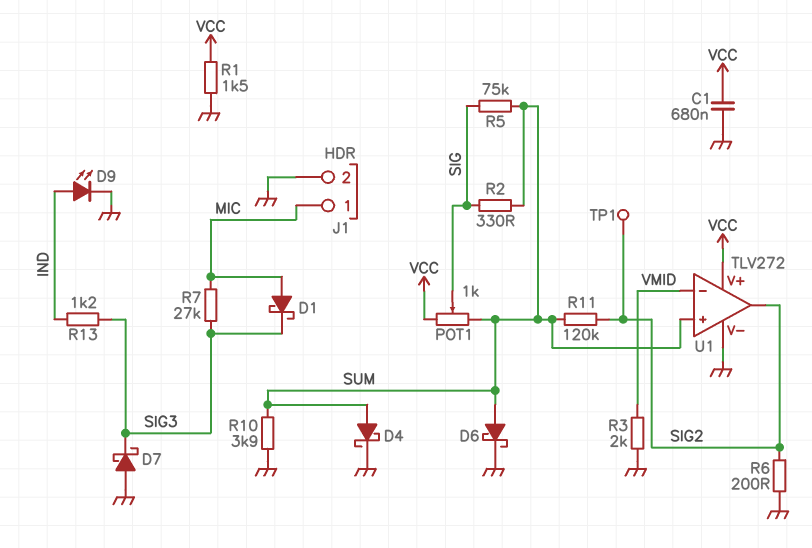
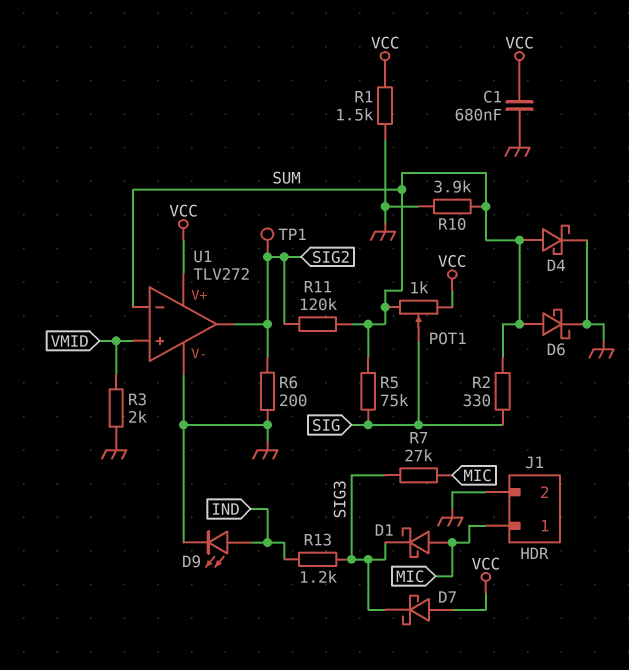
D7: schottky (A GND, K SIG3) -> schottky (A VCC, K SIG3)
U1 pin in+: SUM -> VMID
U1 pin in-: VMID -> SUM

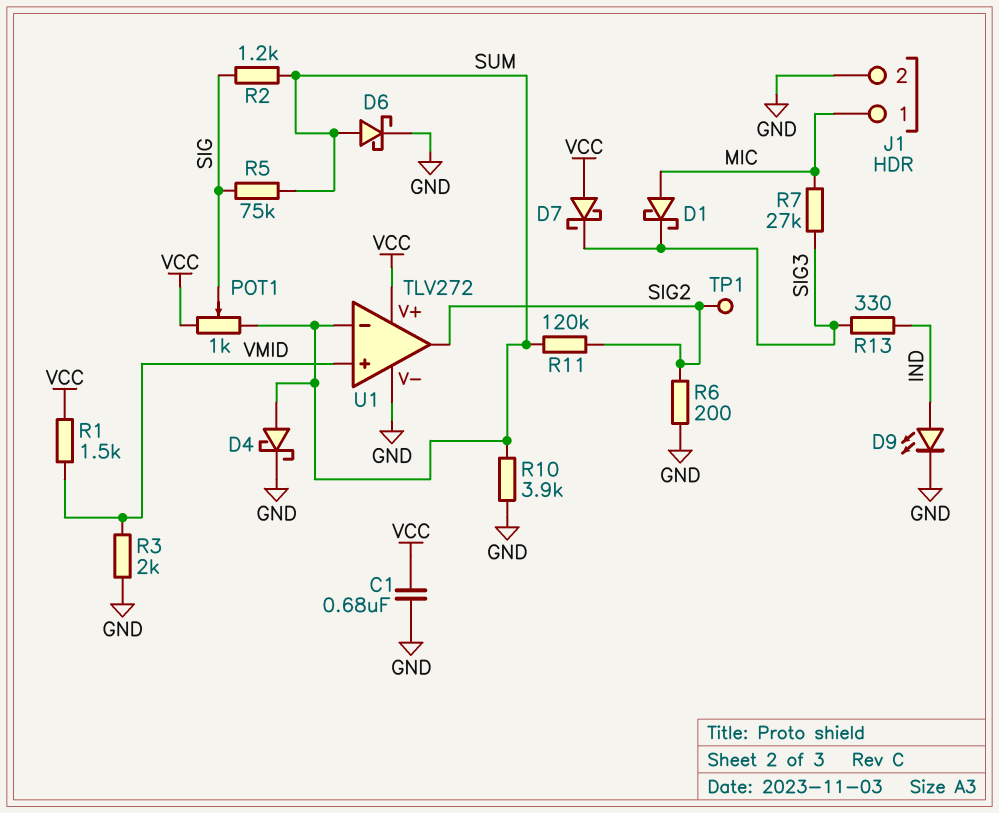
R1: 1.5k (GND, VCC) -> 1.5k (VCC, VMID)
R2: 330 (SIG, SUM) -> 1.2k (SIG, SUM)
R13: 1.2k (IND, SIG3) -> 330 (IND, SIG3)

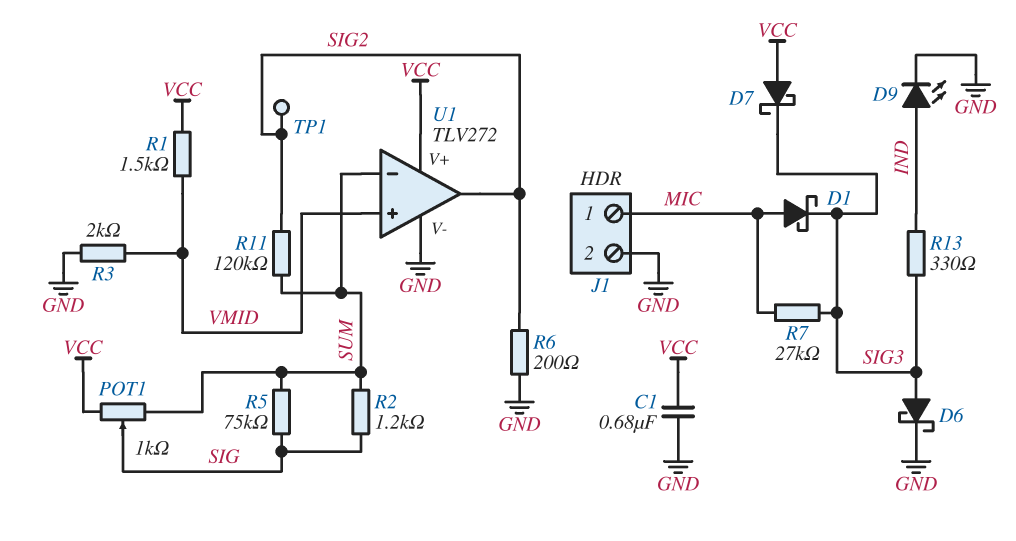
D4: schottky (A SUM, K GND) -> none
D6: schottky (A SUM, K GND) -> schottky (A SIG3, K GND)
R10: 3.9k (GND, SUM) -> none

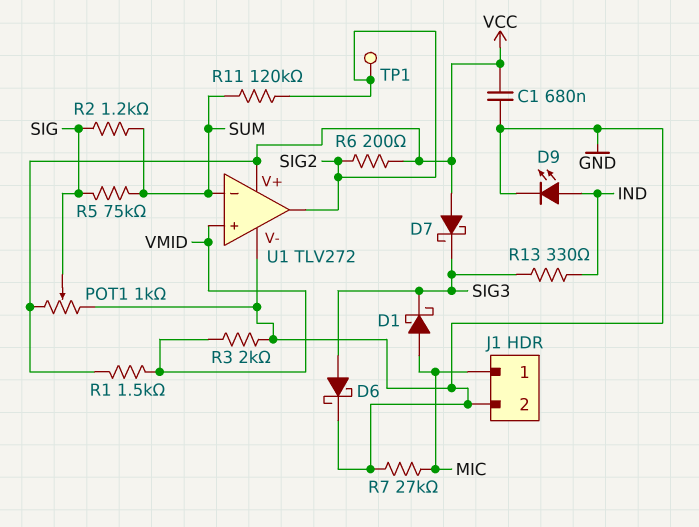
POT1: 1k (SUM, VCC, wiper SIG) -> 1k (GND, VCC, wiper SIG)
R6: 200 (GND, SIG2) -> 200 (SIG2, VCC)
R7: 27k (MIC, SIG3) -> 27k (GND, MIC)

